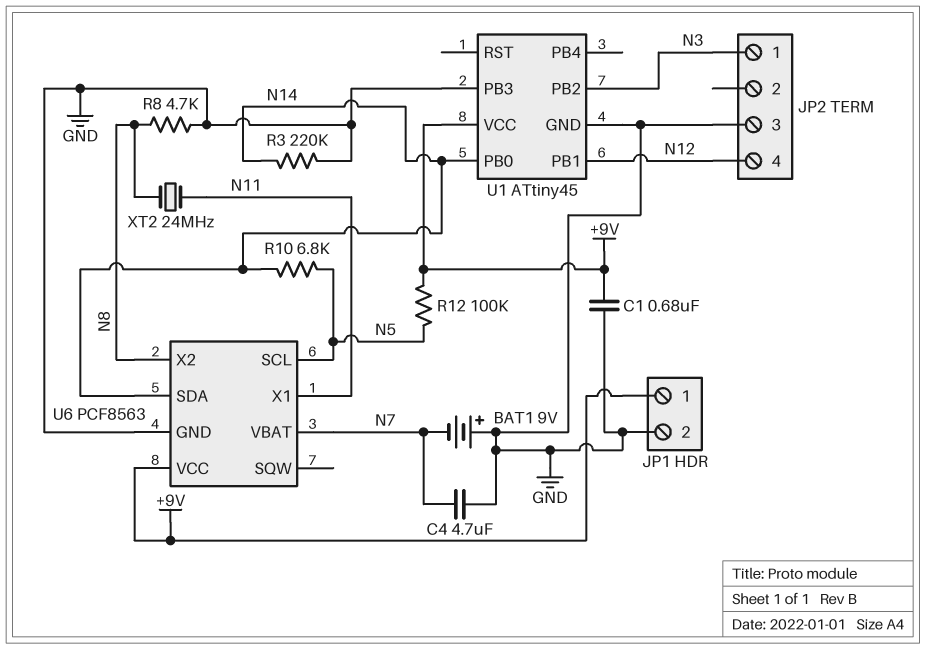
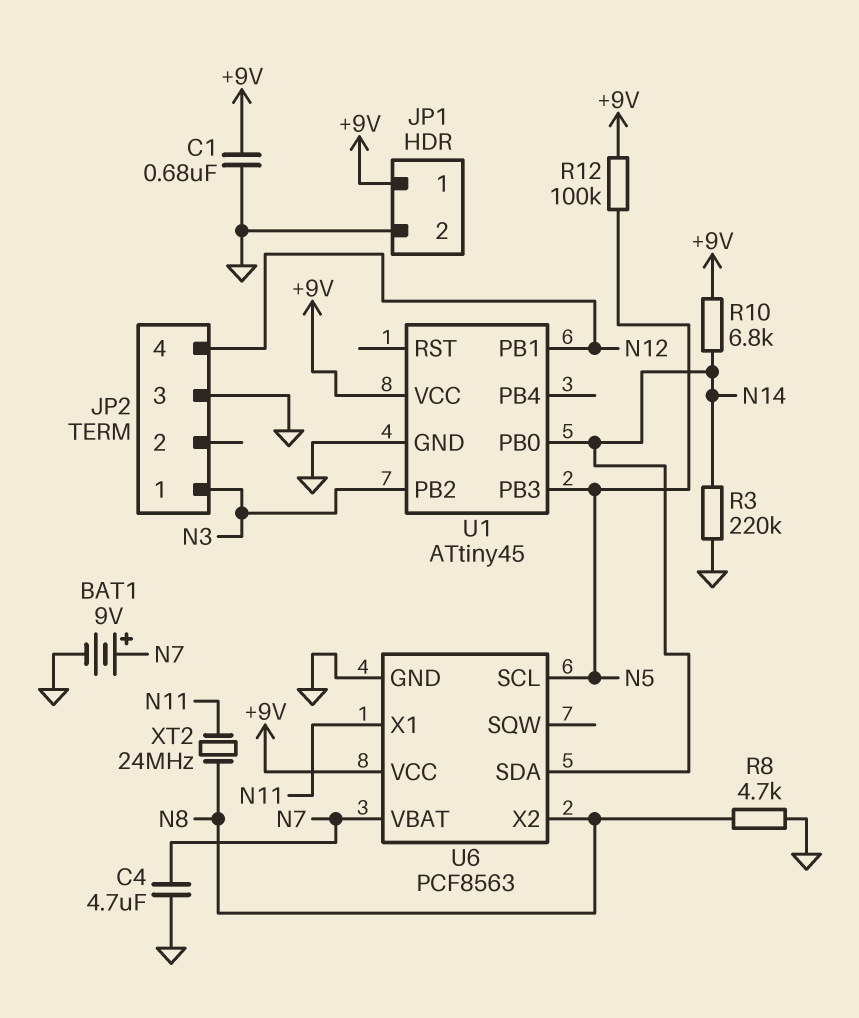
BAT1: 9V (plus GND, minus N7) -> 9V (plus N7, minus GND)
R10: 6.8k (N5, N14) -> 6.8k (+9V, N14)
U1 pin PB3: GND -> N5

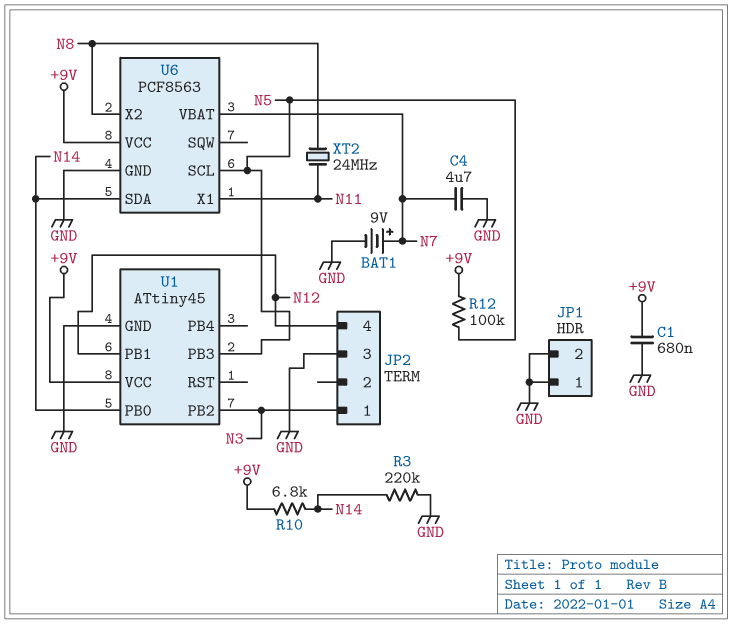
JP1 pin 1: +9V -> GND
R8: 4.7k (GND, N8) -> none

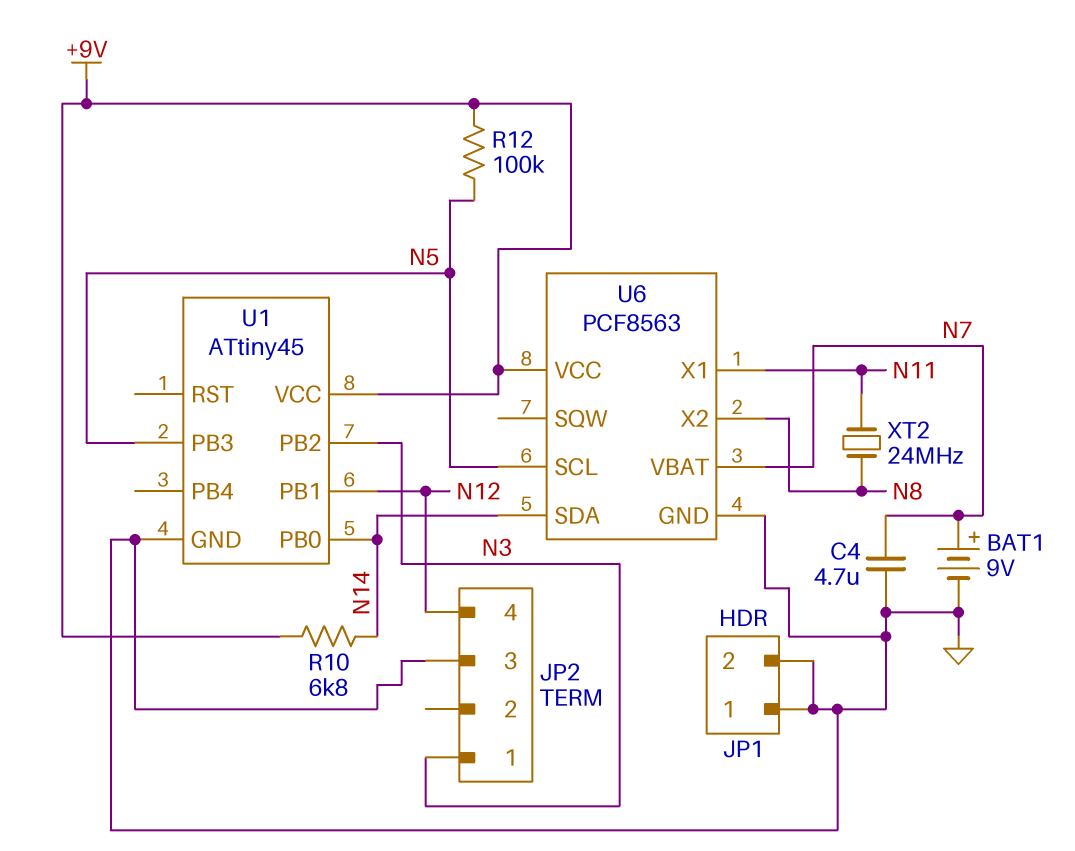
C1: 680nF (+9V, GND) -> none
R3: 220k (GND, N14) -> none

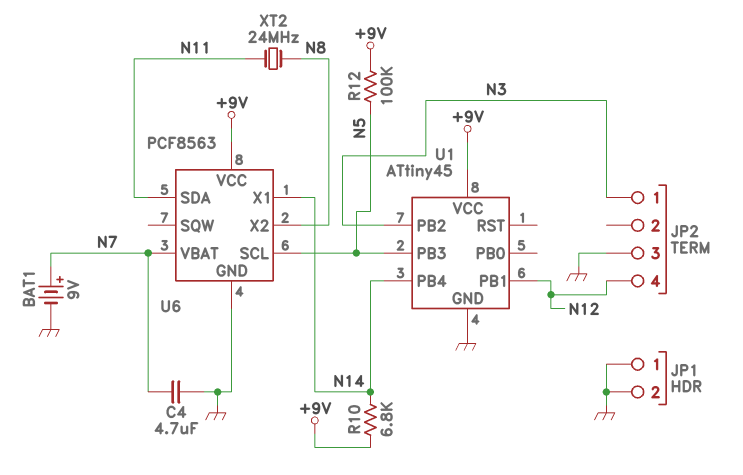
U1 pin PB0: N14 -> none
U1 pin PB4: none -> N14
U6 pin SDA: N14 -> N11
U6 pin X1: N11 -> N14

